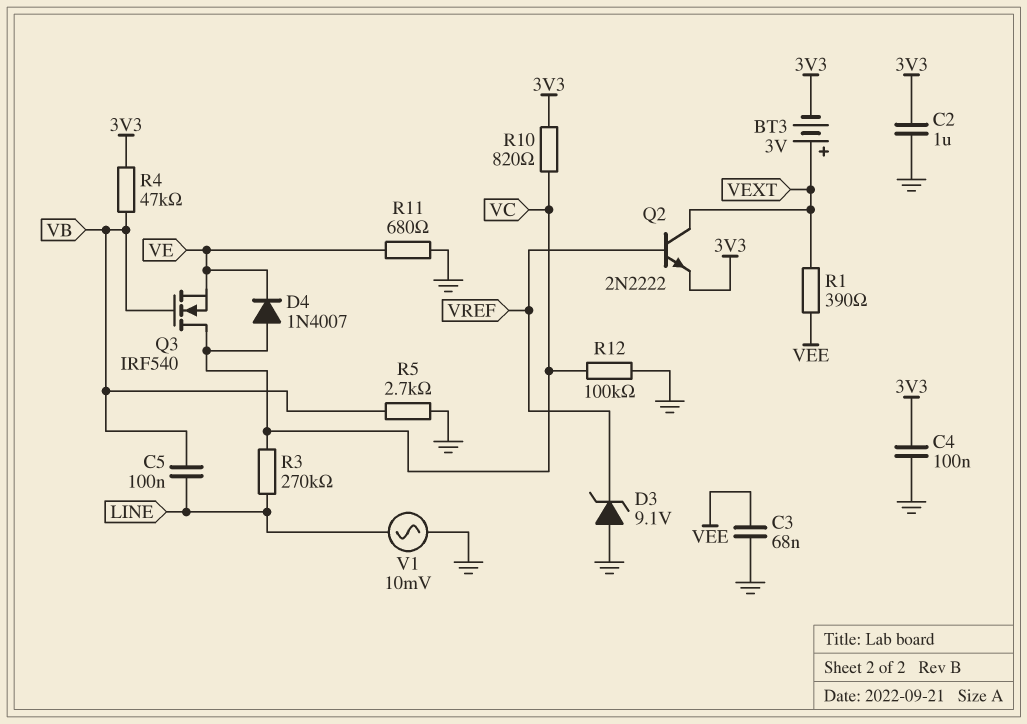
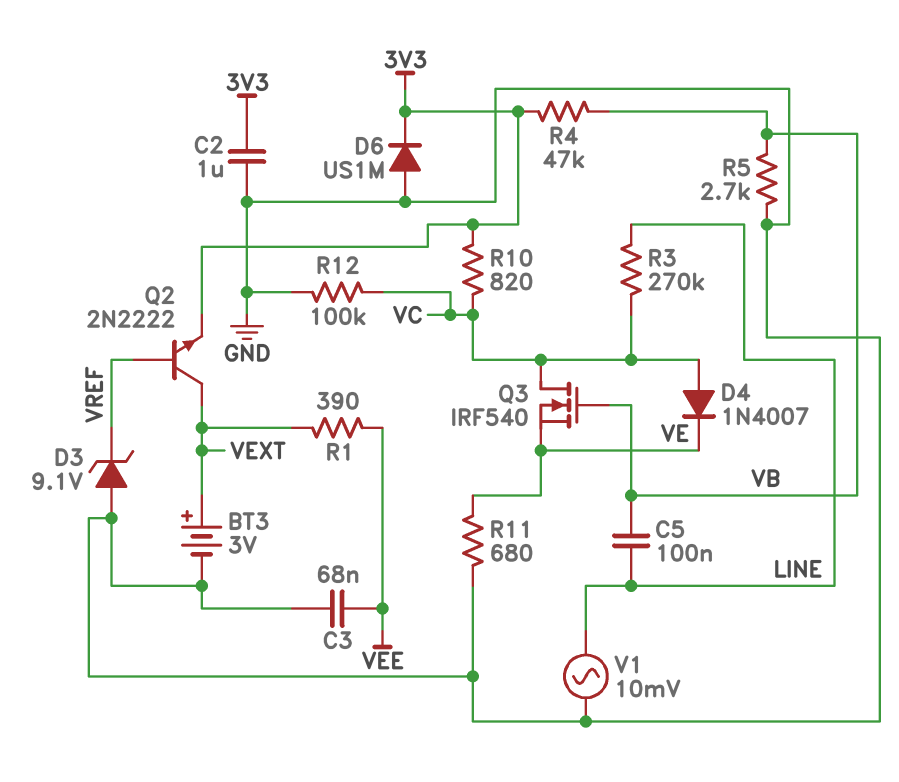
BT3: 3V (plus VEXT, minus 3V3) -> 3V (plus VEXT, minus GND)
C4: 100nF (3V3, GND) -> none
D6: none -> diode US1M (A GND, K 3V3)

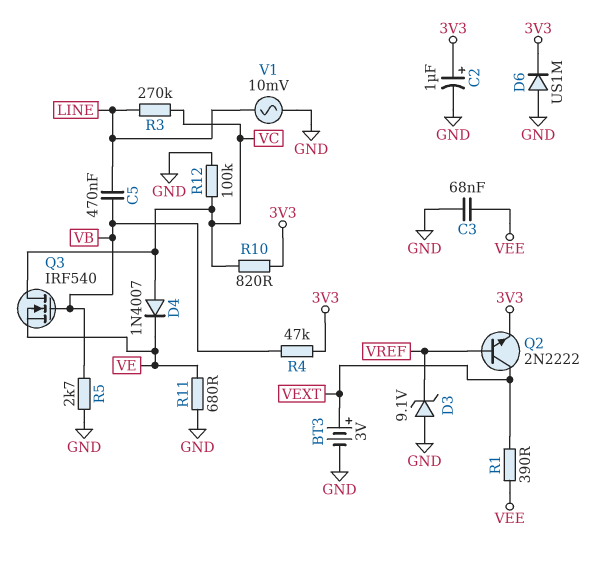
C2: 1uF (3V3, GND) -> 1uF (plus 3V3, minus GND)
C5: 100nF (LINE, VB) -> 470nF (LINE, VB)

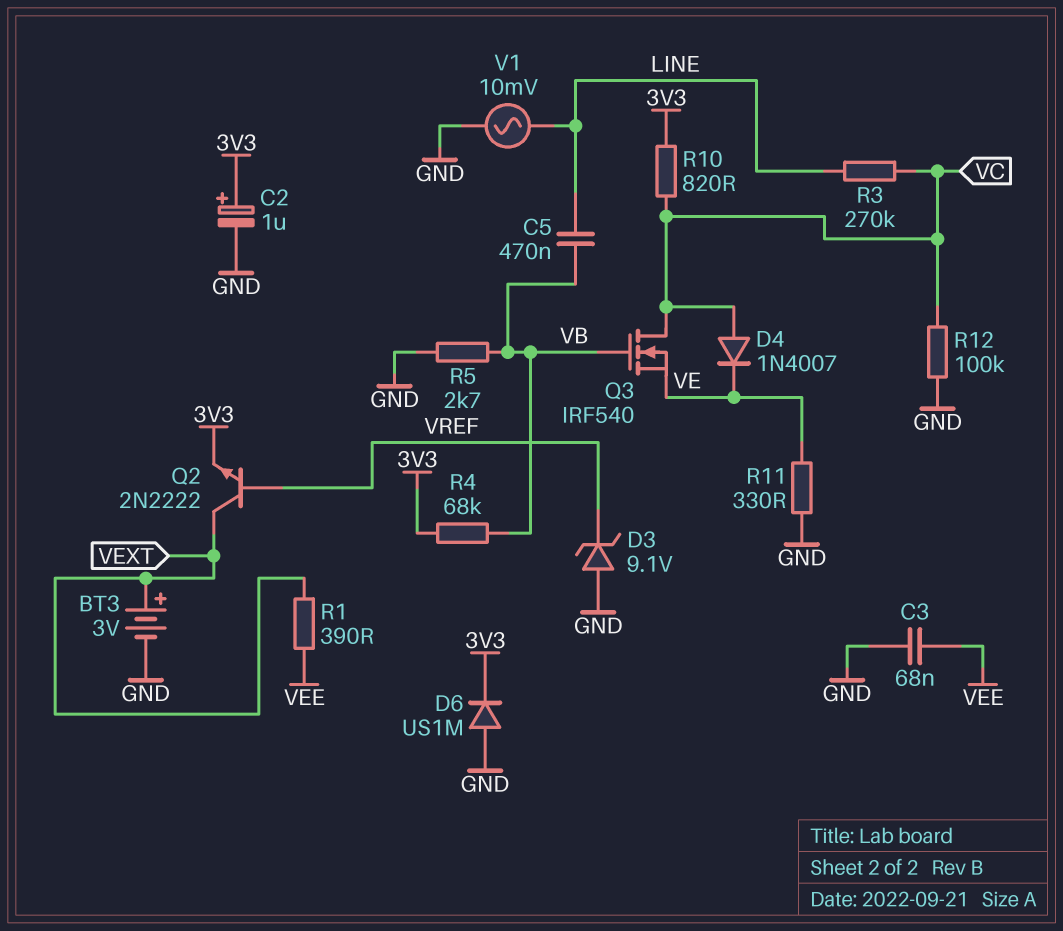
R4: 47k (3V3, VB) -> 68k (3V3, VB)
R11: 680 (GND, VE) -> 330 (GND, VE)

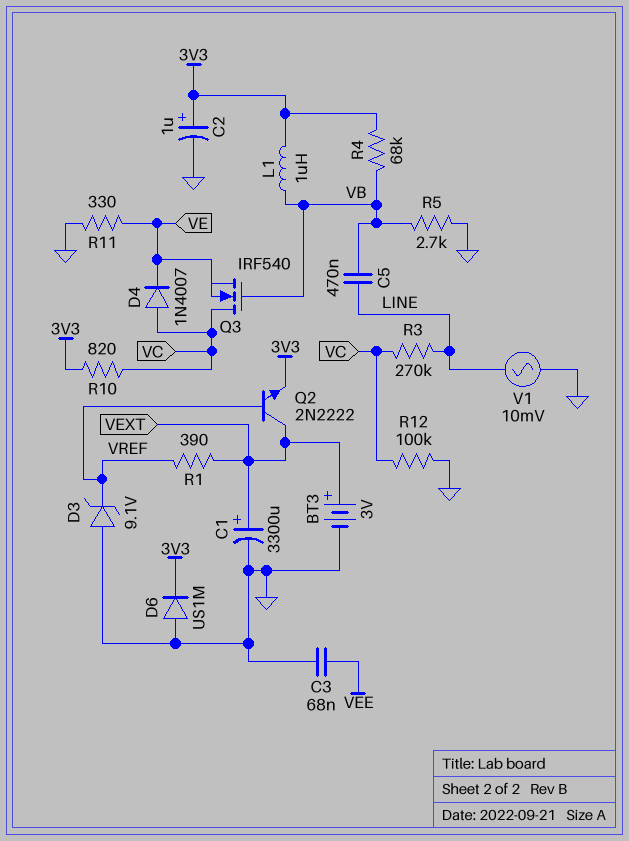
C1: none -> 3300uF (plus VEXT, minus GND)
L1: none -> 1uH (3V3, VB)
R1: 390 (VEE, VEXT) -> 390 (VEXT, VREF)

